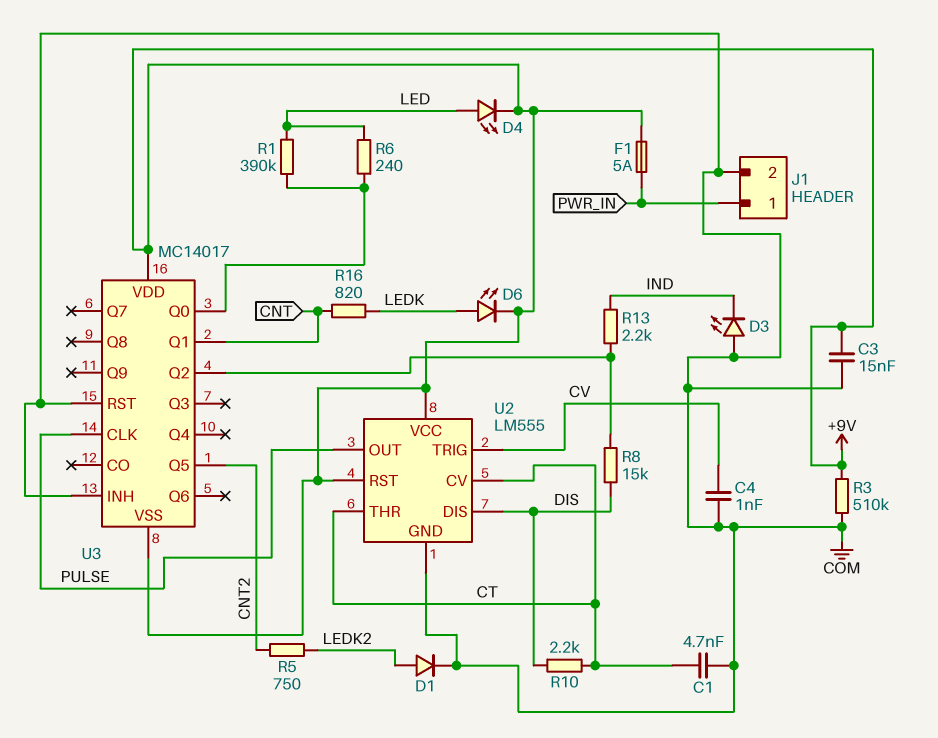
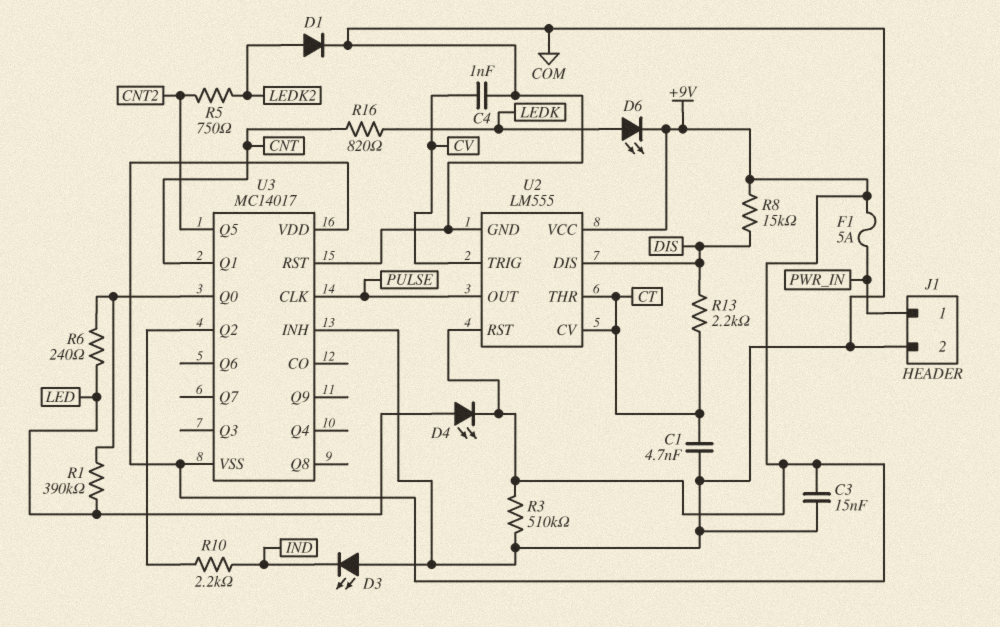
R8: 15k (DIS, U3/Q2) -> 15k (+9V, DIS)
R10: 2.2k (CT, DIS) -> 2.2k (IND, U3/Q2)
R13: 2.2k (IND, U3/Q2) -> 2.2k (CT, DIS)

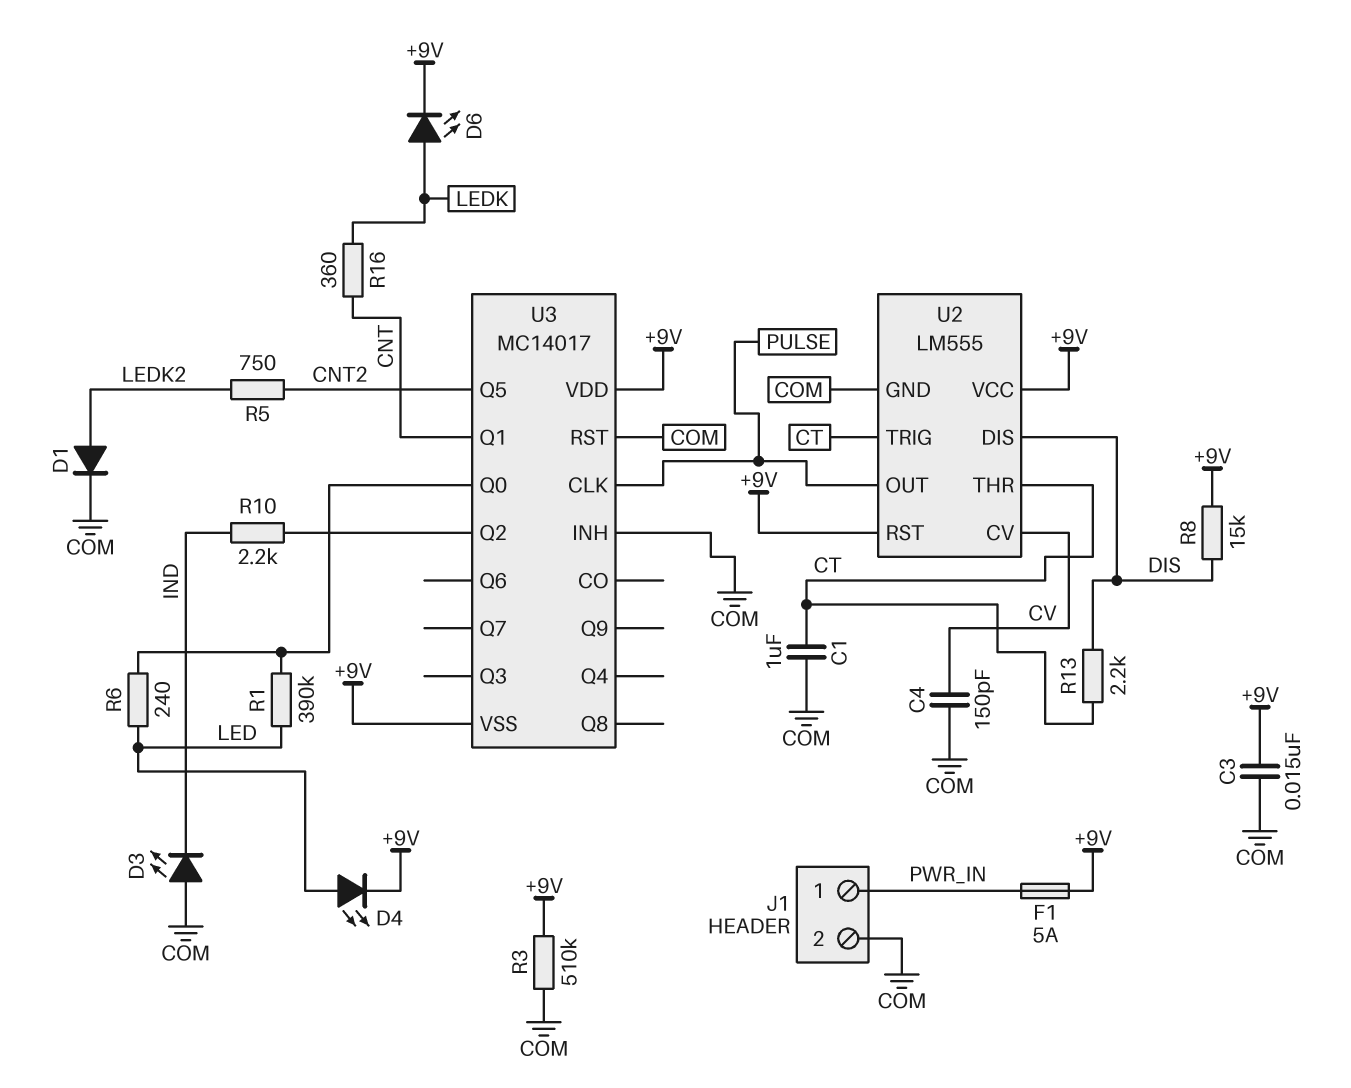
C1: 4.7nF (COM, CT) -> 1uF (COM, CT)
C4: 1nF (COM, CV) -> 150pF (COM, CV)
R16: 820 (CNT, LEDK) -> 360 (CNT, LEDK)
U2 pin CV: CT -> CV
U2 pin TRIG: CV -> CT

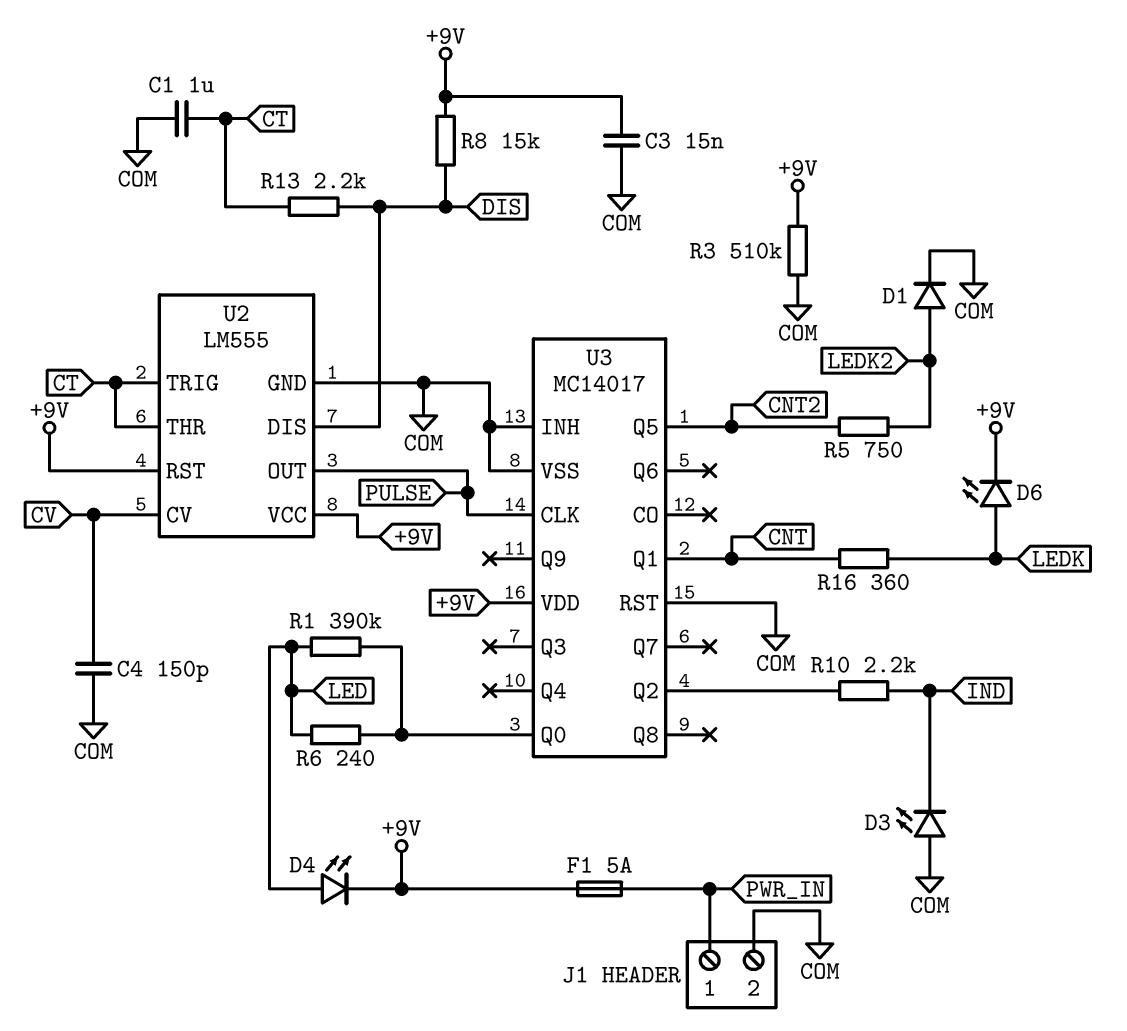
U3 pin VSS: +9V -> COM

